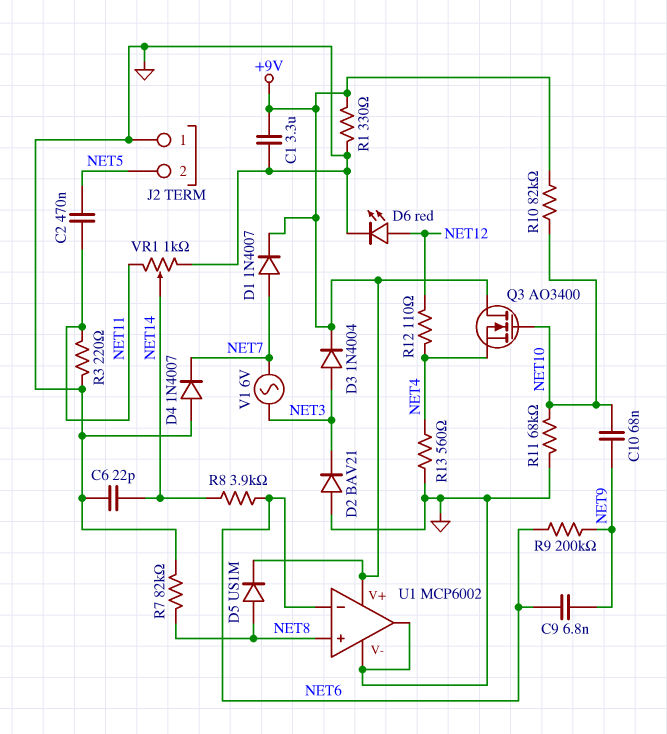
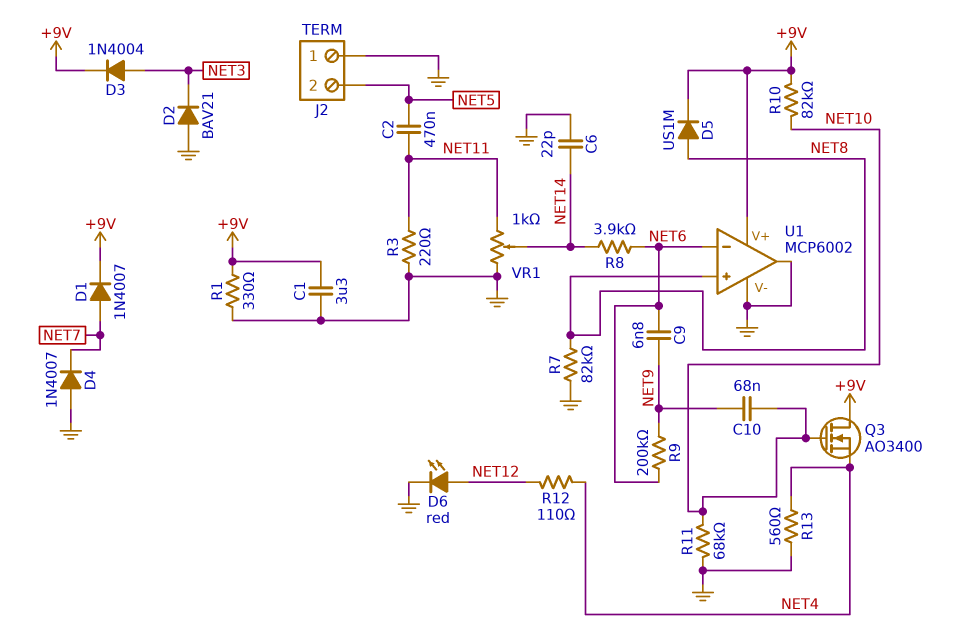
V1: AC 6V (NET3, NET7) -> none

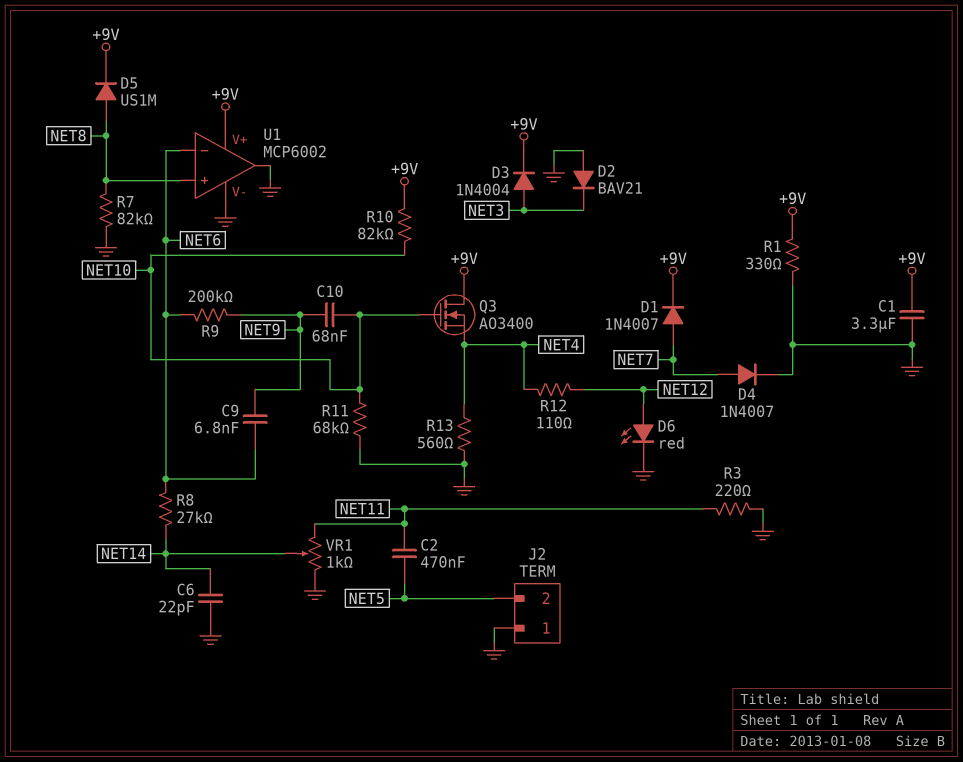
D4: diode 1N4007 (A GND, K NET7) -> diode 1N4007 (A NET7, K GND)
R8: 3.9k (NET6, NET14) -> 27k (NET6, NET14)

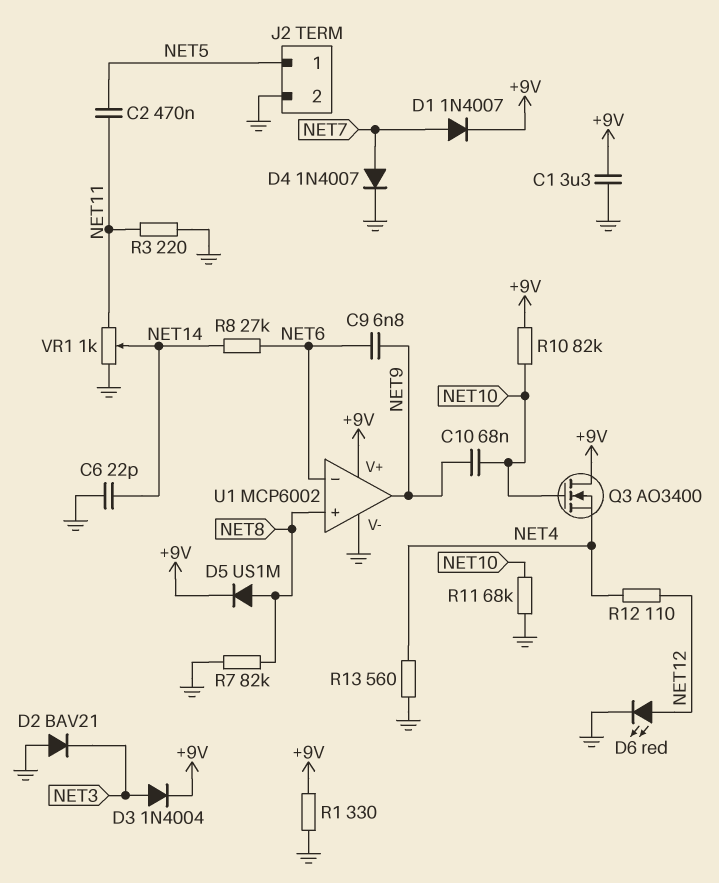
J2 pin 1: GND -> NET5
J2 pin 2: NET5 -> GND
R9: 200k (NET6, NET9) -> none
U1 pin out: GND -> NET9

